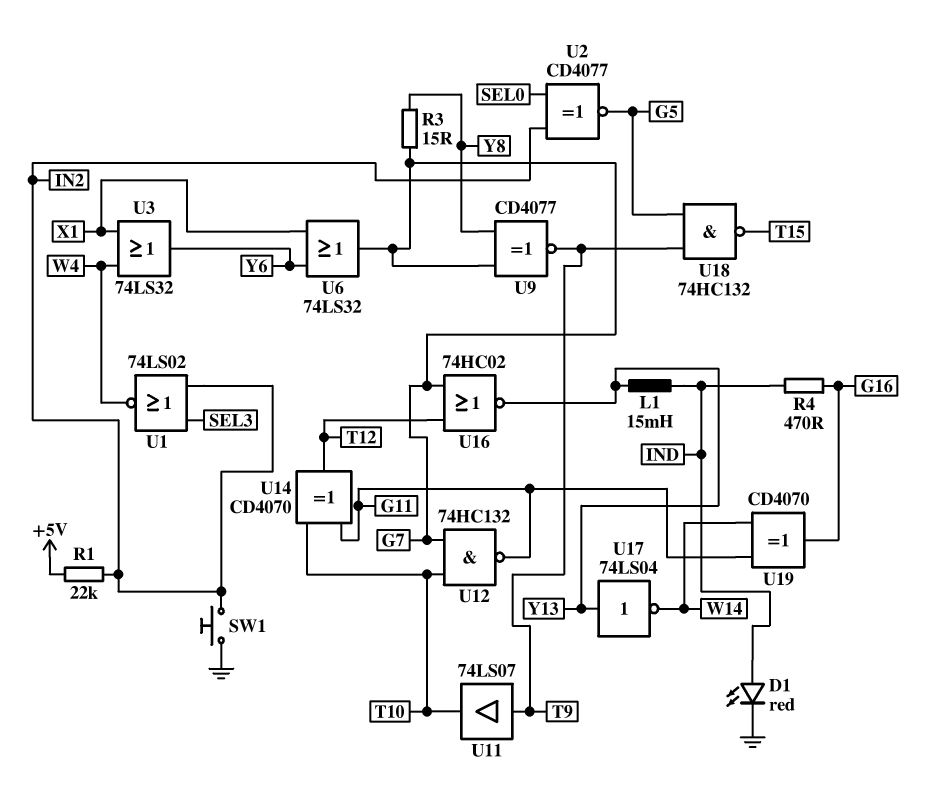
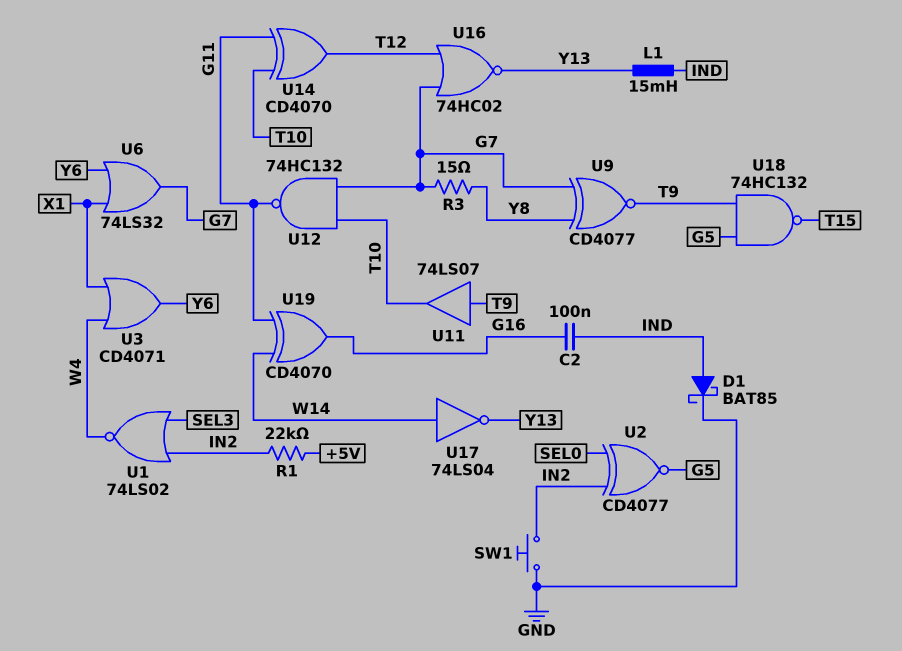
C2: none -> 100nF (G16, IND)
D1: LED red (A IND, K GND) -> schottky BAT85 (A IND, K GND)
R4: 470 (G16, IND) -> none
U3: OR 74LS32 (in W4, in X1, out Y6) -> OR CD4071 (in W4, in X1, out Y6)
U17: NOT 74LS04 (in Y13, out W14) -> NOT 74LS04 (in W14, out Y13)

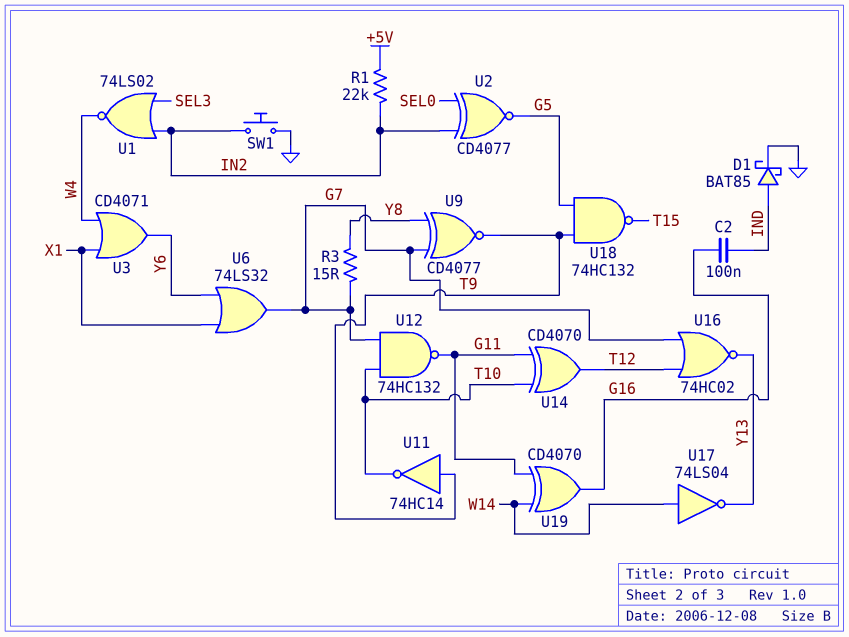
L1: 15mH (IND, Y13) -> none
U11: buffer 74LS07 (in T9, out T10) -> NOT 74HC14 (in T9, out T10)

